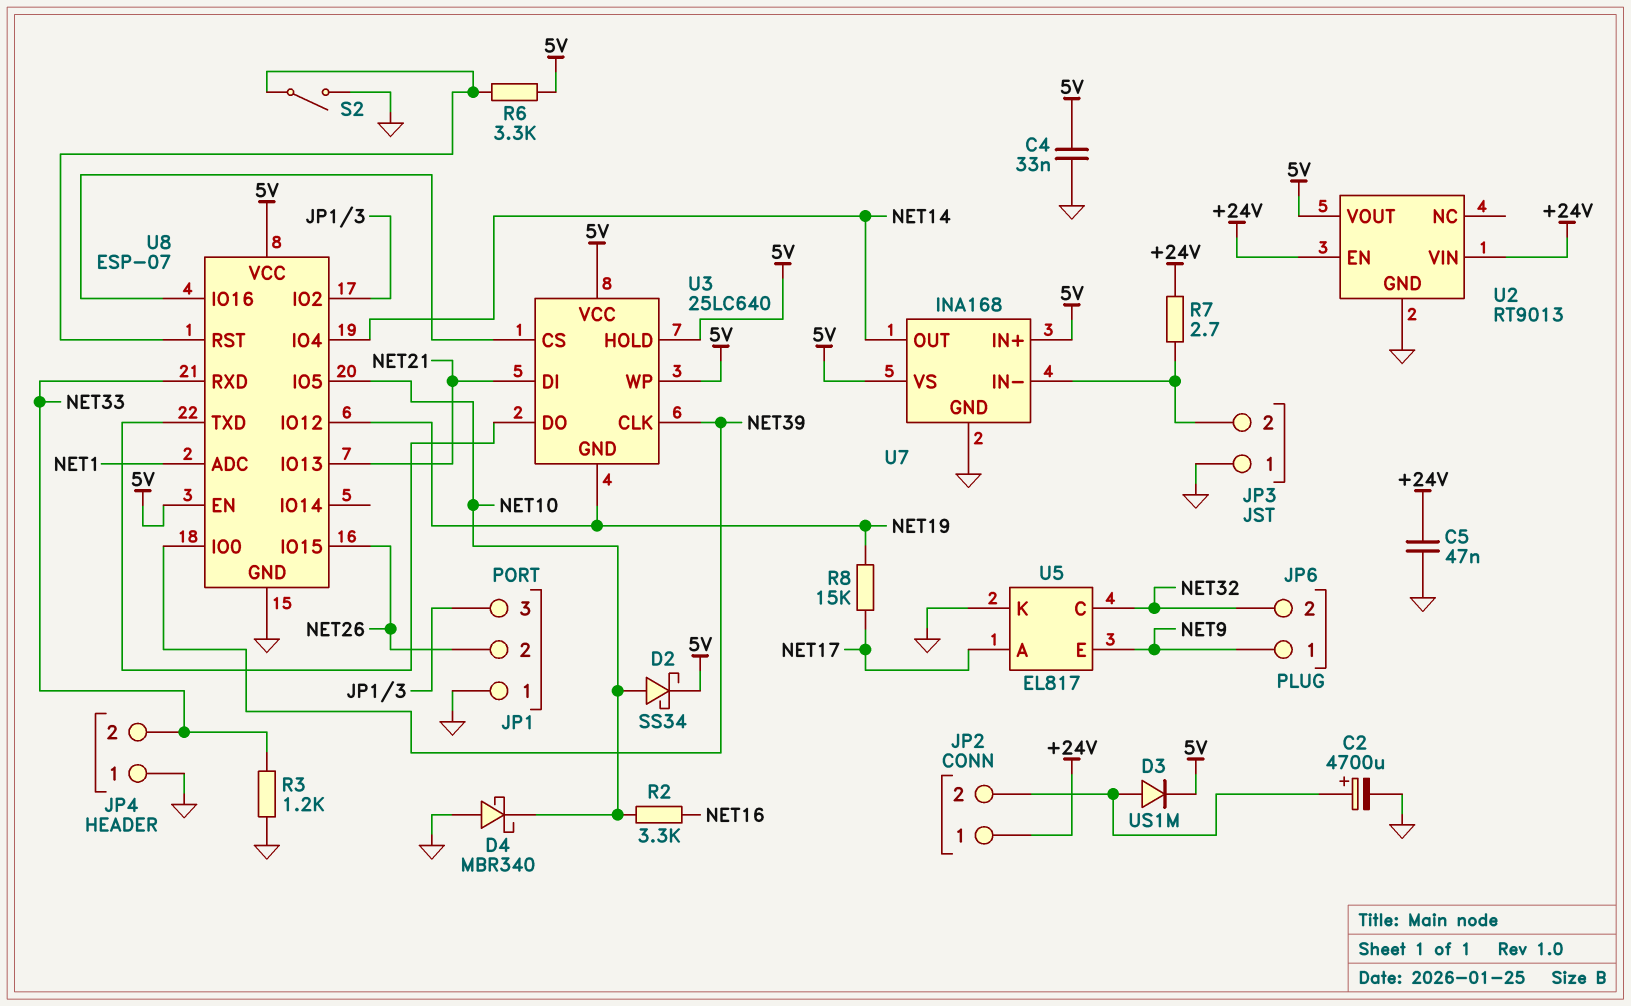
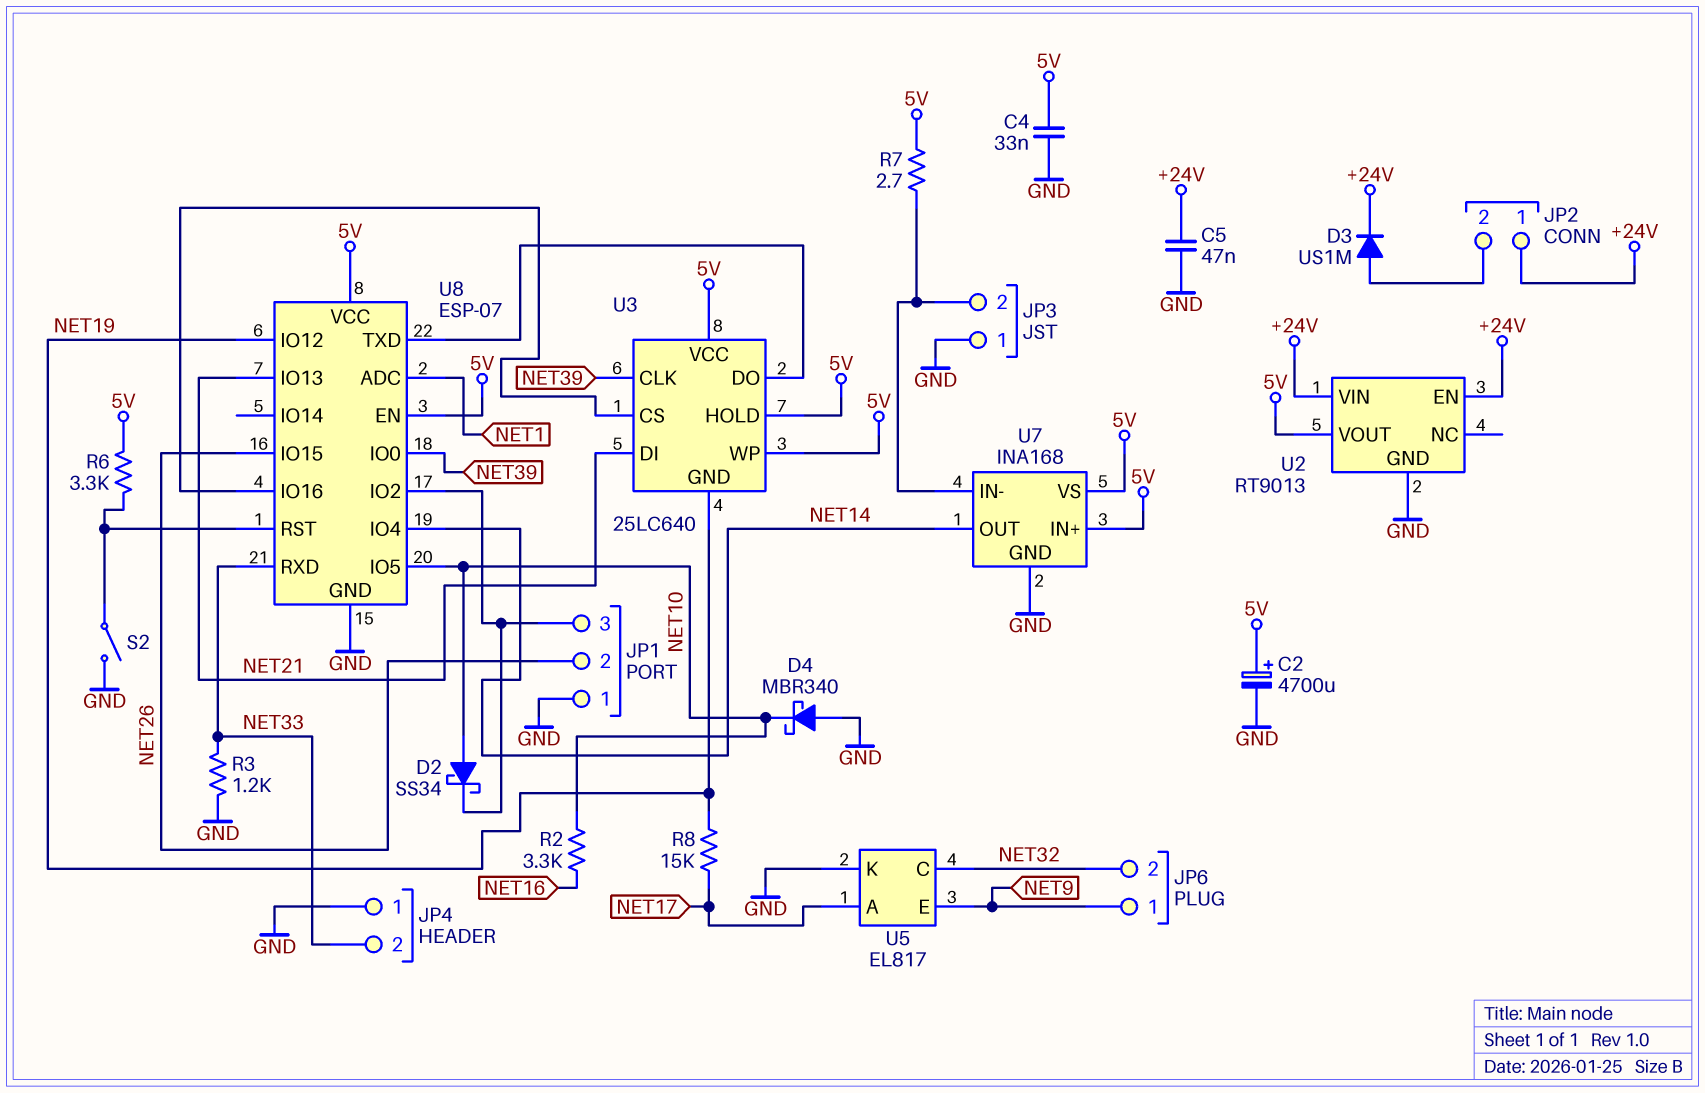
C2: 4700uF (plus JP2/2, minus GND) -> 4700uF (plus 5V, minus GND)
D2: schottky SS34 (A NET10, K 5V) -> schottky SS34 (A NET10, K JP1/3)
D3: diode US1M (A JP2/2, K 5V) -> diode US1M (A JP2/2, K +24V)
R7: 2.7 (+24V, JP3/2) -> 2.7 (5V, JP3/2)

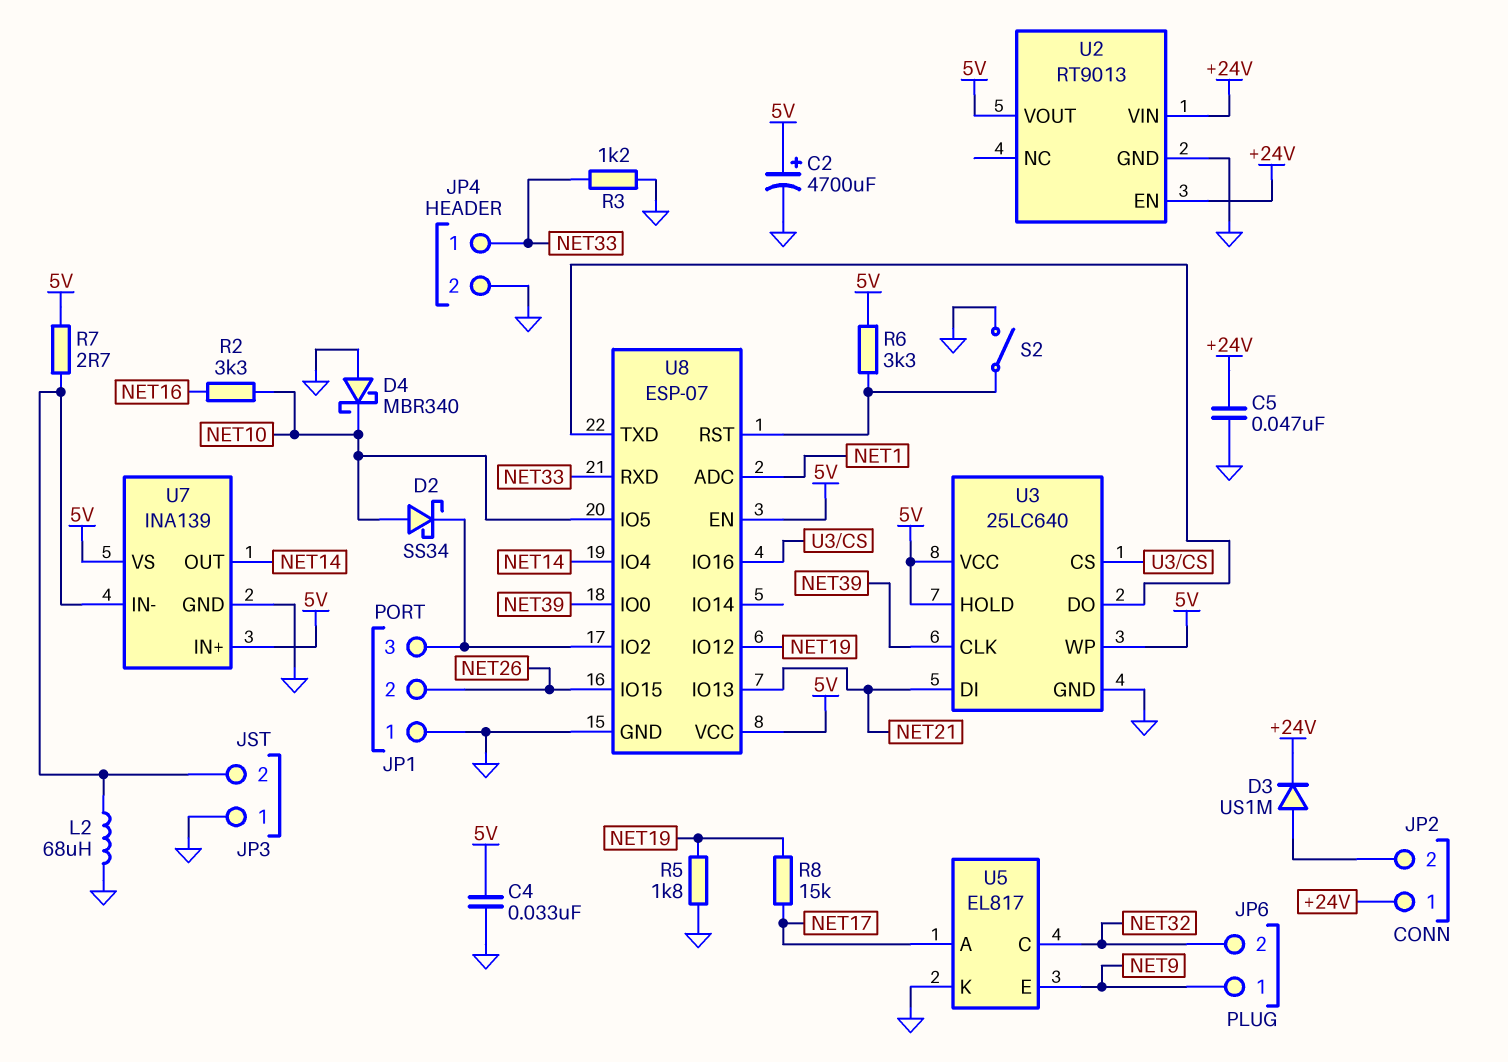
JP4 pin 1: GND -> NET33
JP4 pin 2: NET33 -> GND
L2: none -> 68uH (GND, JP3/2)
R5: none -> 1.8k (GND, NET19)
U3 pin GND: NET19 -> GND
U7: INA168 -> INA139

